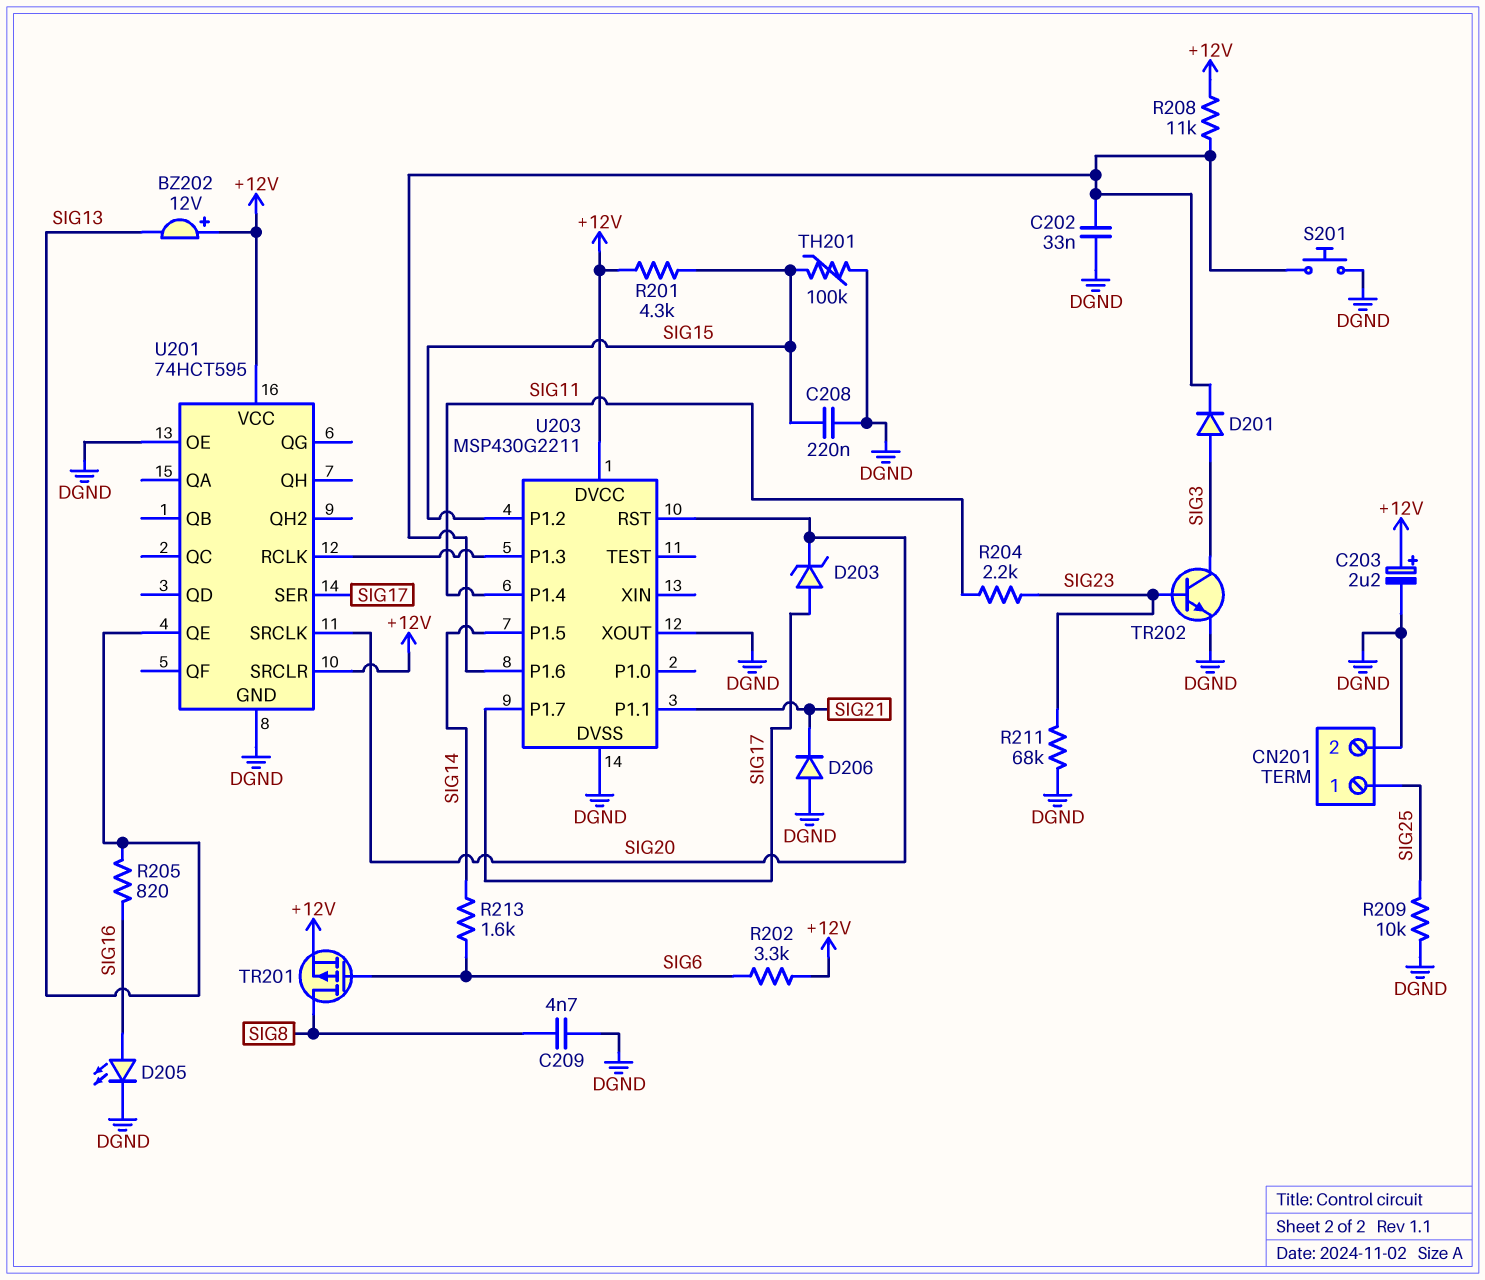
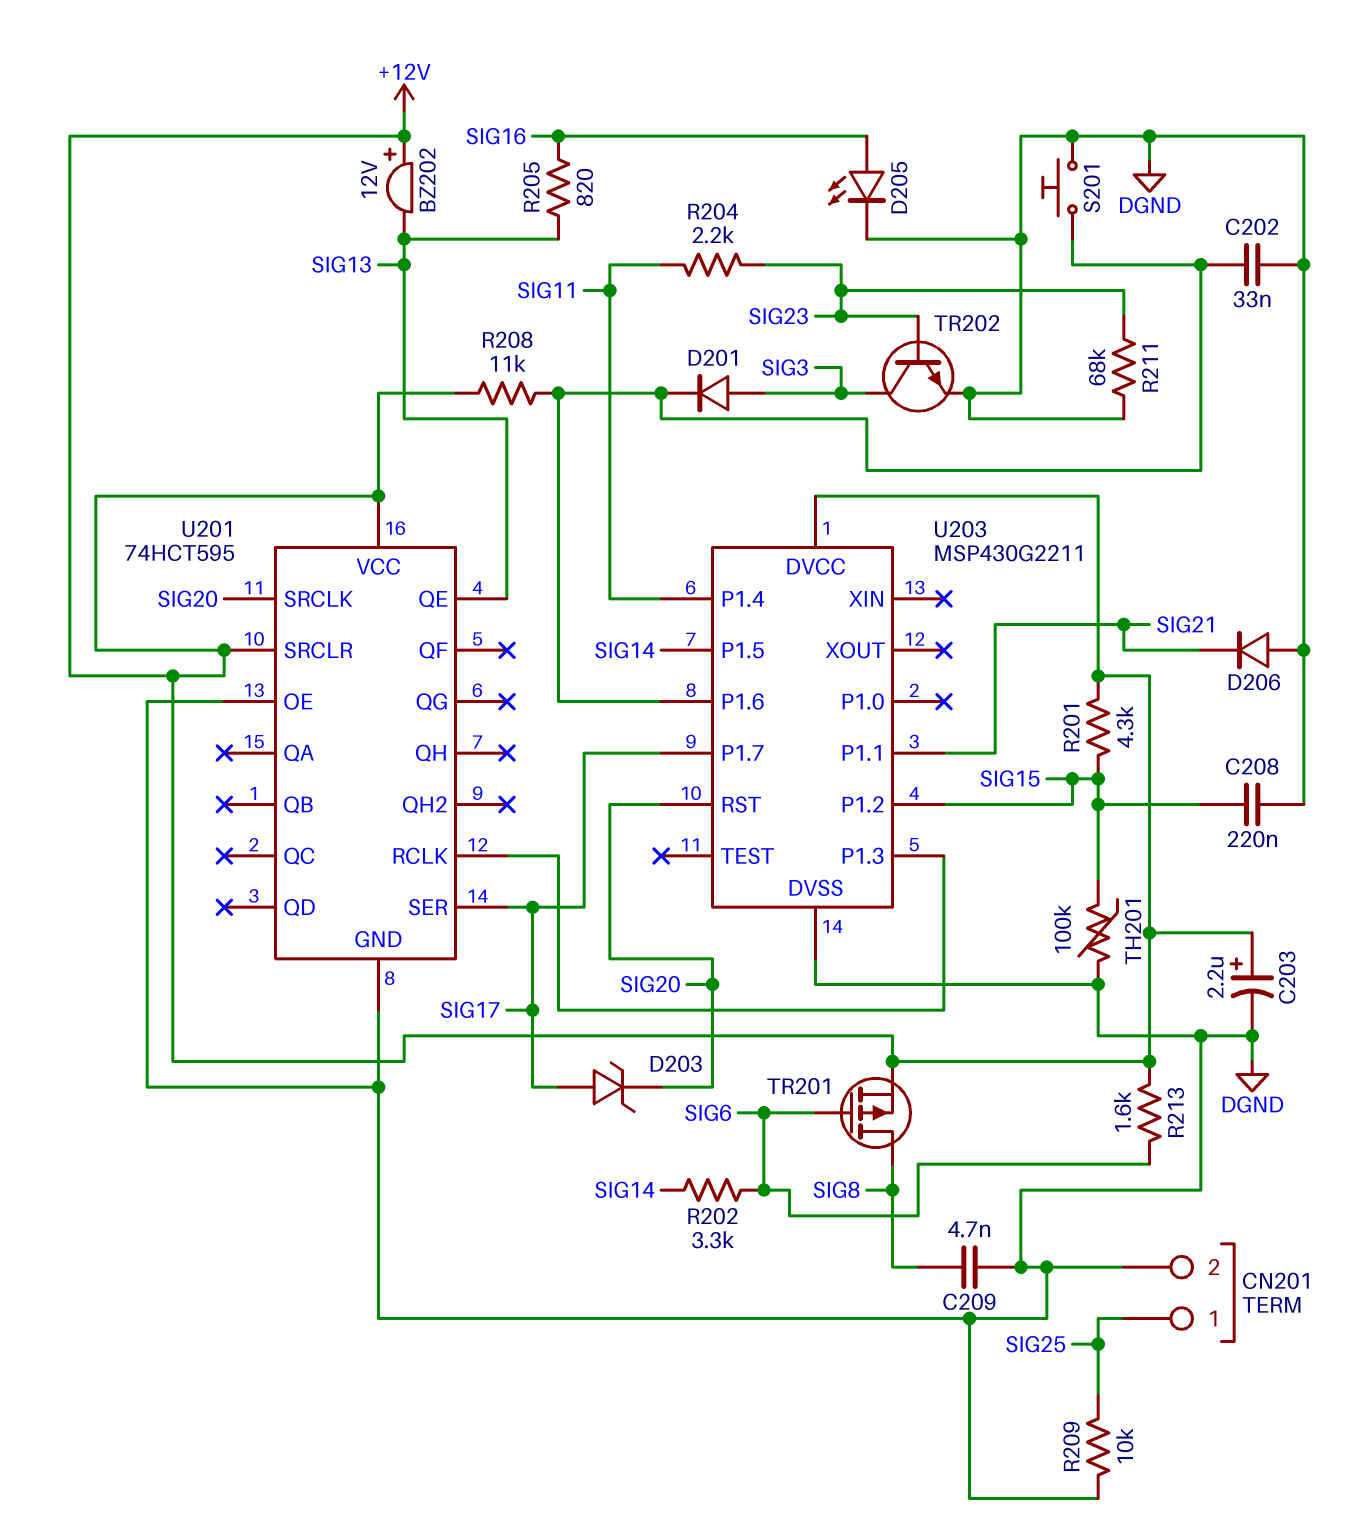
R202: 3.3k (+12V, SIG6) -> 3.3k (SIG6, SIG14)
R213: 1.6k (SIG6, SIG14) -> 1.6k (+12V, SIG6)
U203 pin XOUT: DGND -> none

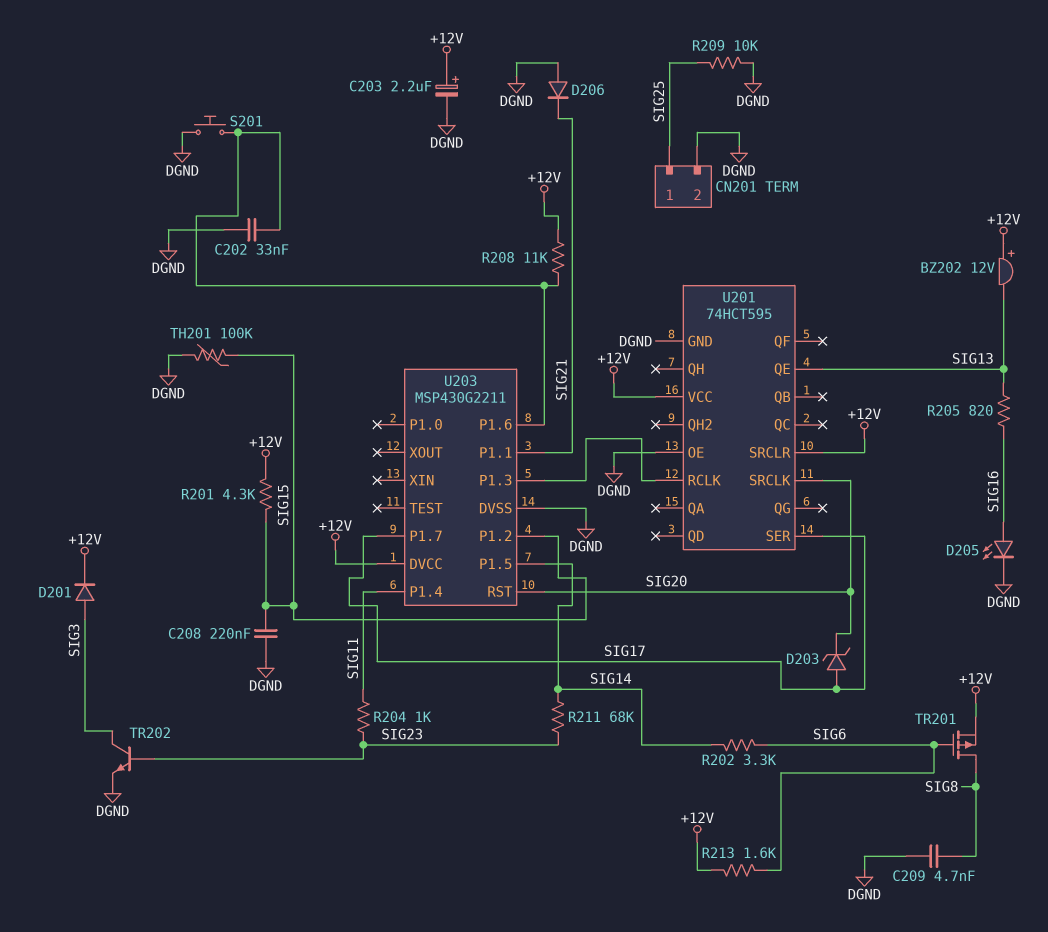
D201: diode (A SIG3, K U203/P1.6) -> diode (A SIG3, K +12V)
R204: 2.2k (SIG11, SIG23) -> 1k (SIG11, SIG23)
R211: 68k (DGND, SIG23) -> 68k (SIG14, SIG23)

